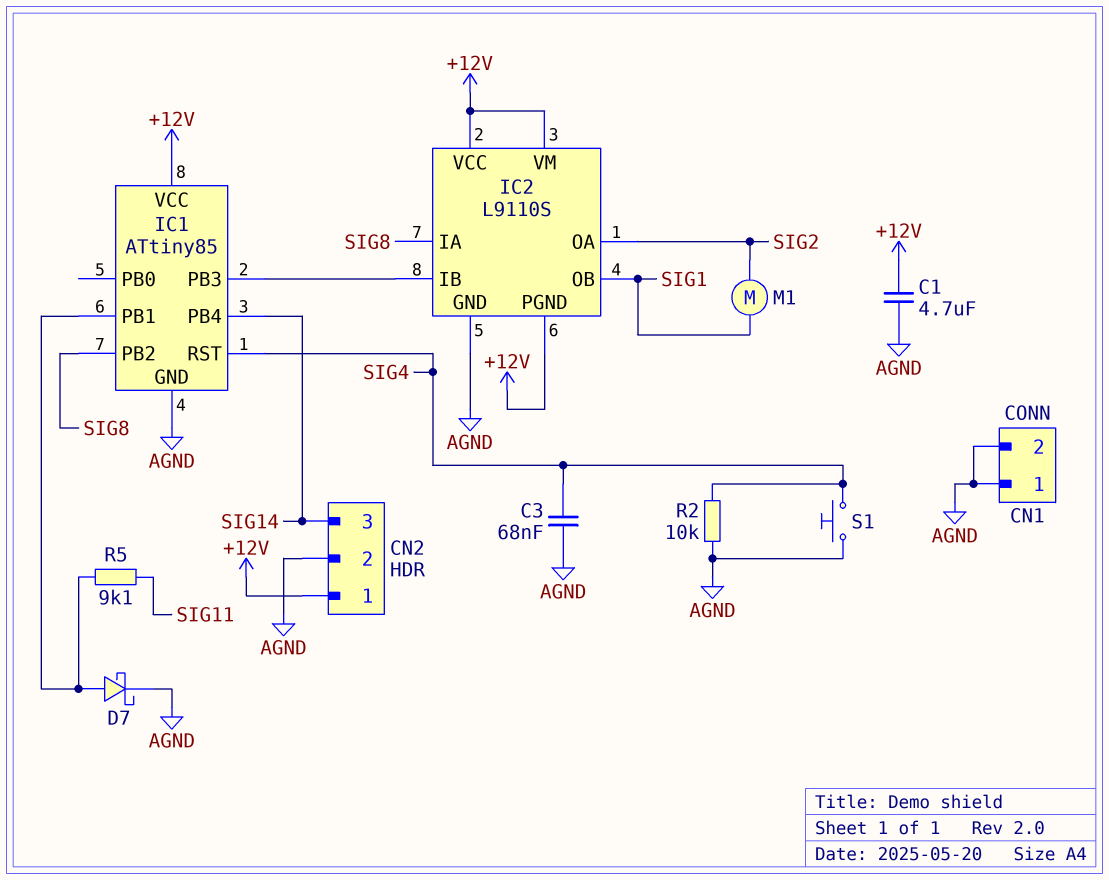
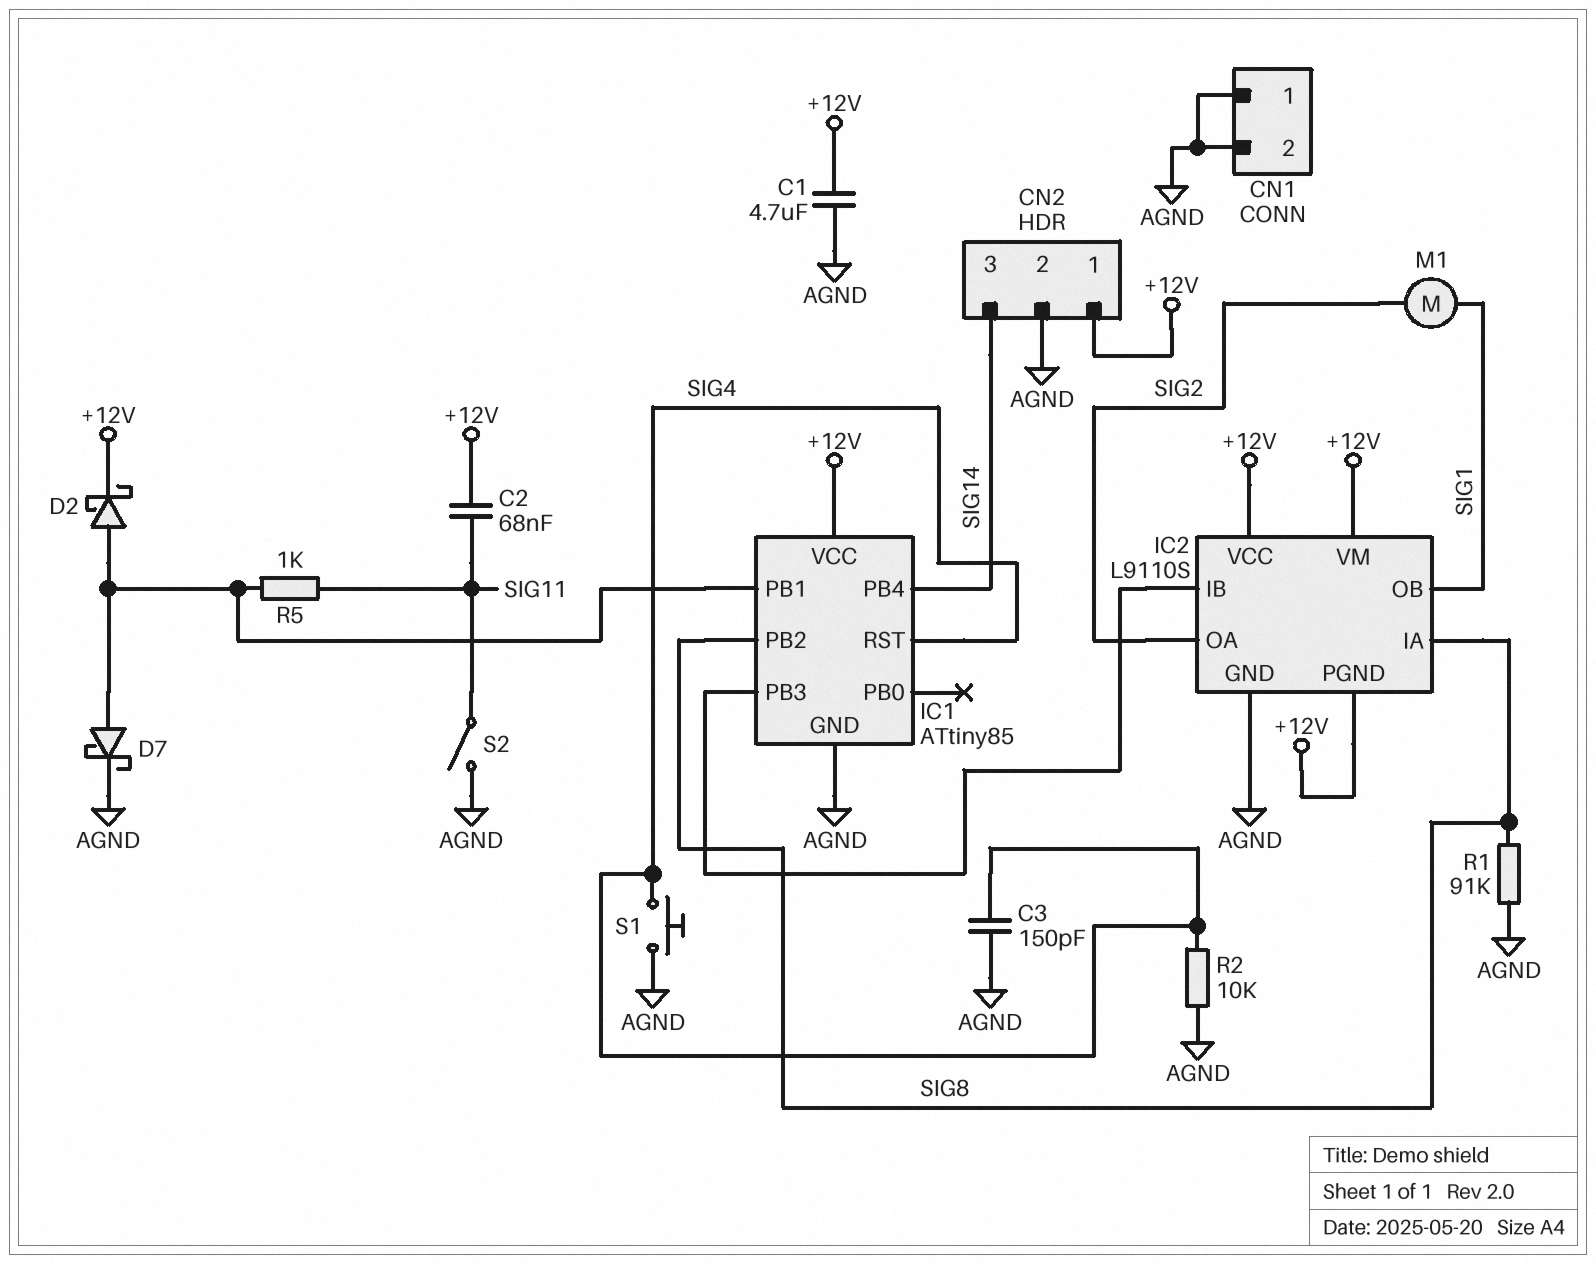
C2: none -> 68nF (+12V, SIG11)
C3: 68nF (AGND, SIG4) -> 150pF (AGND, SIG4)
D2: none -> schottky (A IC1/PB1, K +12V)
R1: none -> 91k (AGND, SIG8)
R5: 9.1k (IC1/PB1, SIG11) -> 1k (IC1/PB1, SIG11)
S2: none -> switch (AGND, SIG11)

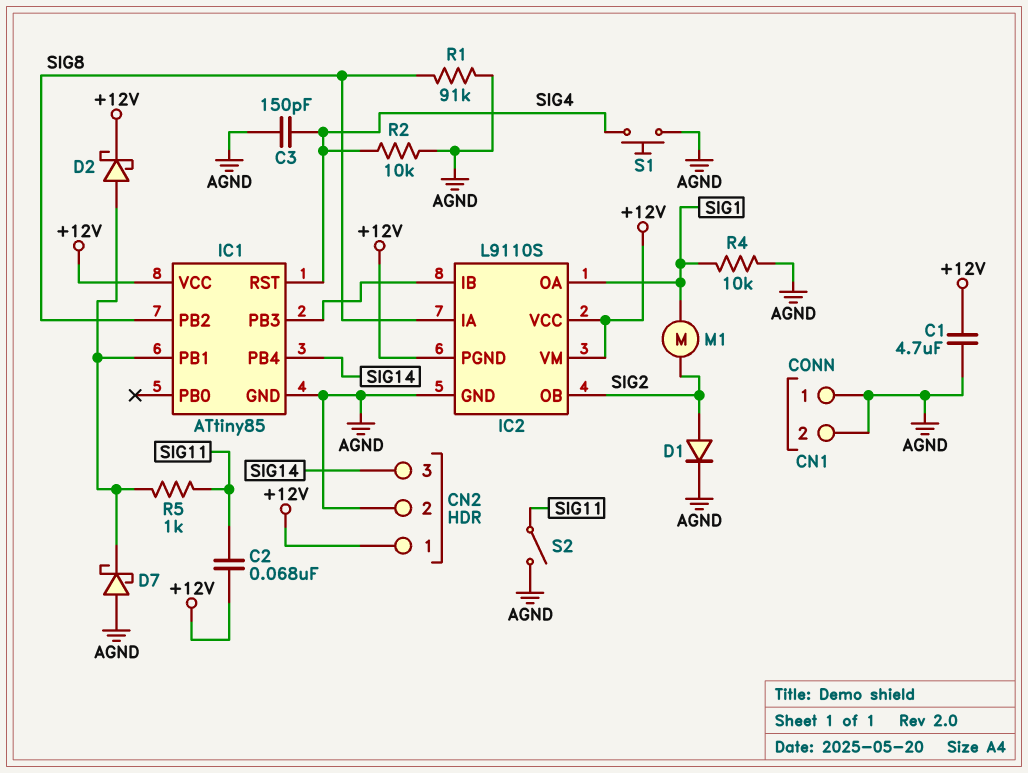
D1: none -> diode (A SIG2, K AGND)
D7: schottky (A IC1/PB1, K AGND) -> schottky (A AGND, K IC1/PB1)
IC2 pin OA: SIG2 -> SIG1
IC2 pin OB: SIG1 -> SIG2
R4: none -> 10k (AGND, SIG1)

